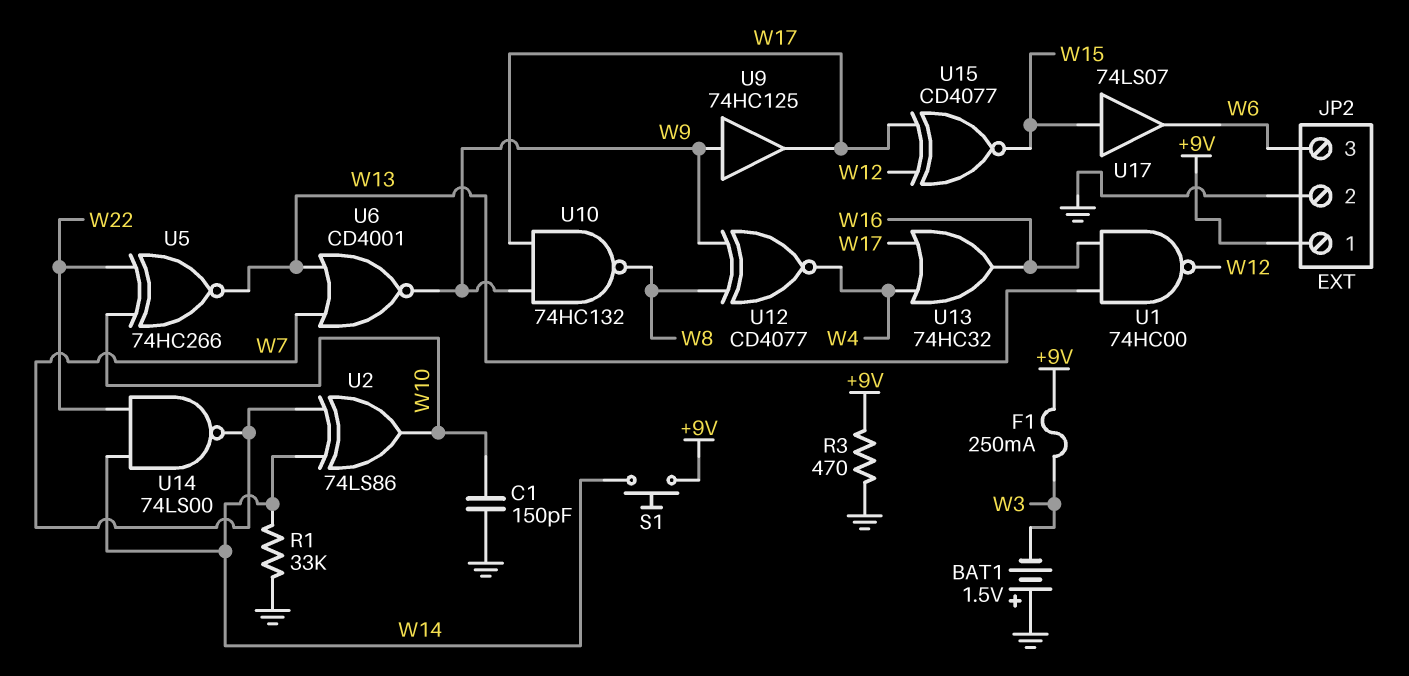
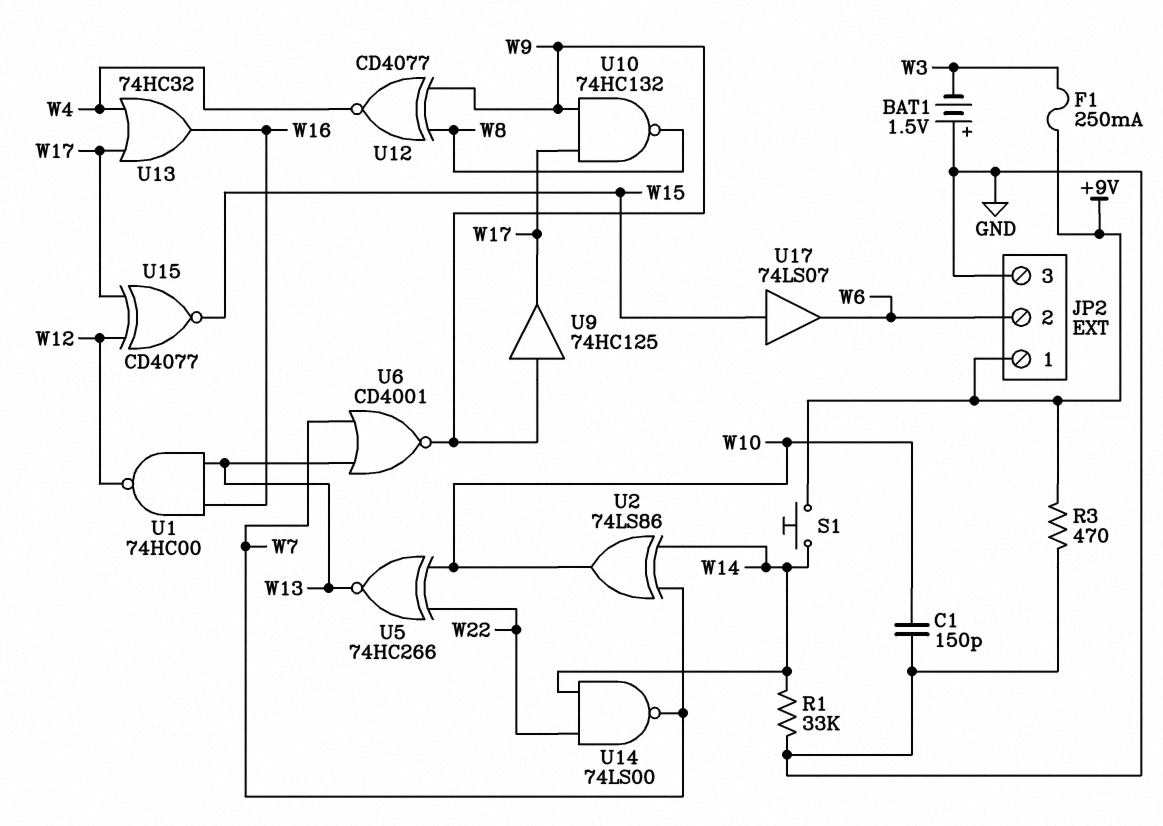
JP2 pin 2: GND -> W6
JP2 pin 3: W6 -> GND

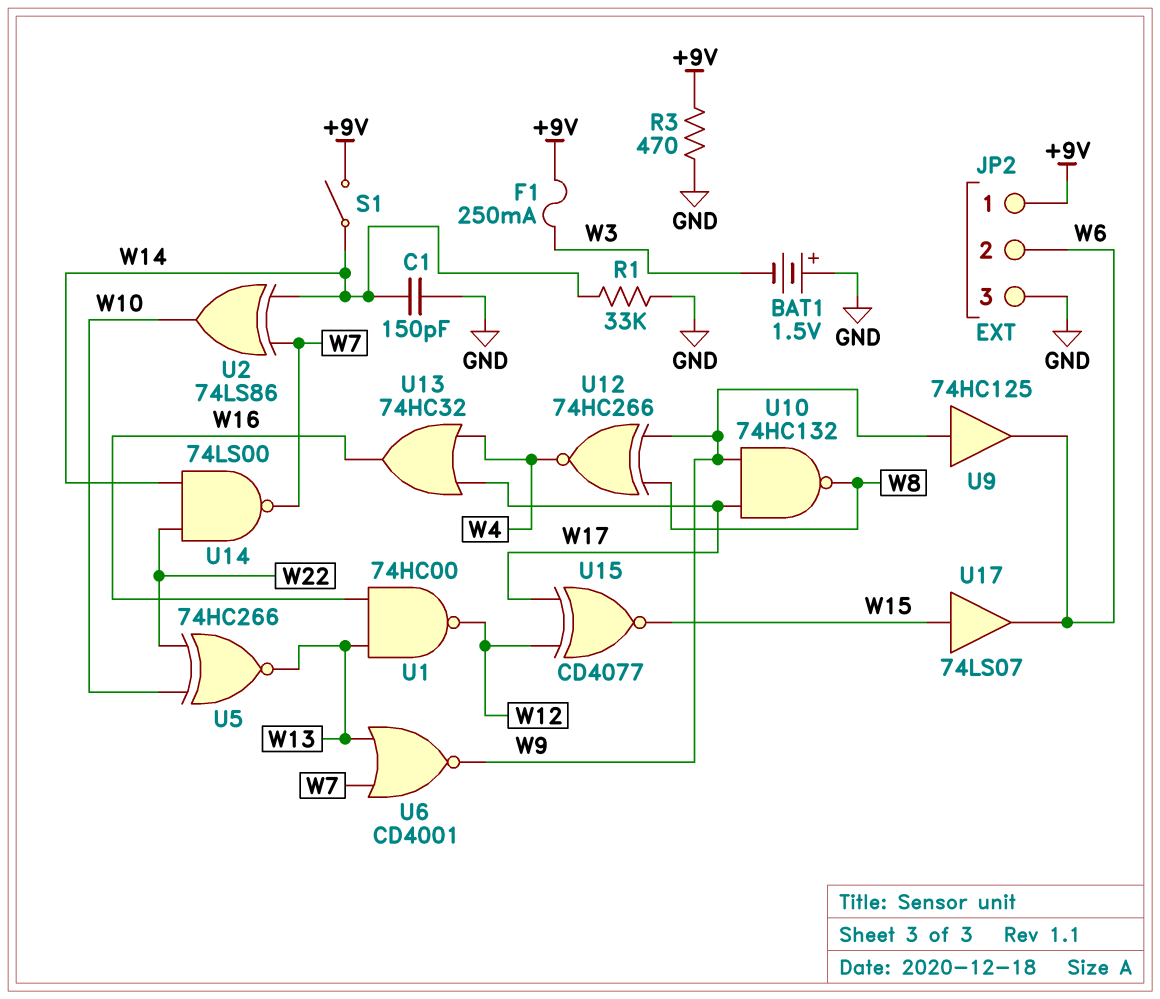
C1: 150pF (GND, W10) -> 150pF (GND, W14)
S1: button (+9V, W14) -> switch (+9V, W14)
U9: buffer 74HC125 (in W9, out W17) -> buffer 74HC125 (in W9, out W6)
U12: XNOR CD4077 (in W8, in W9, out W4) -> XNOR 74HC266 (in W8, in W9, out W4)

